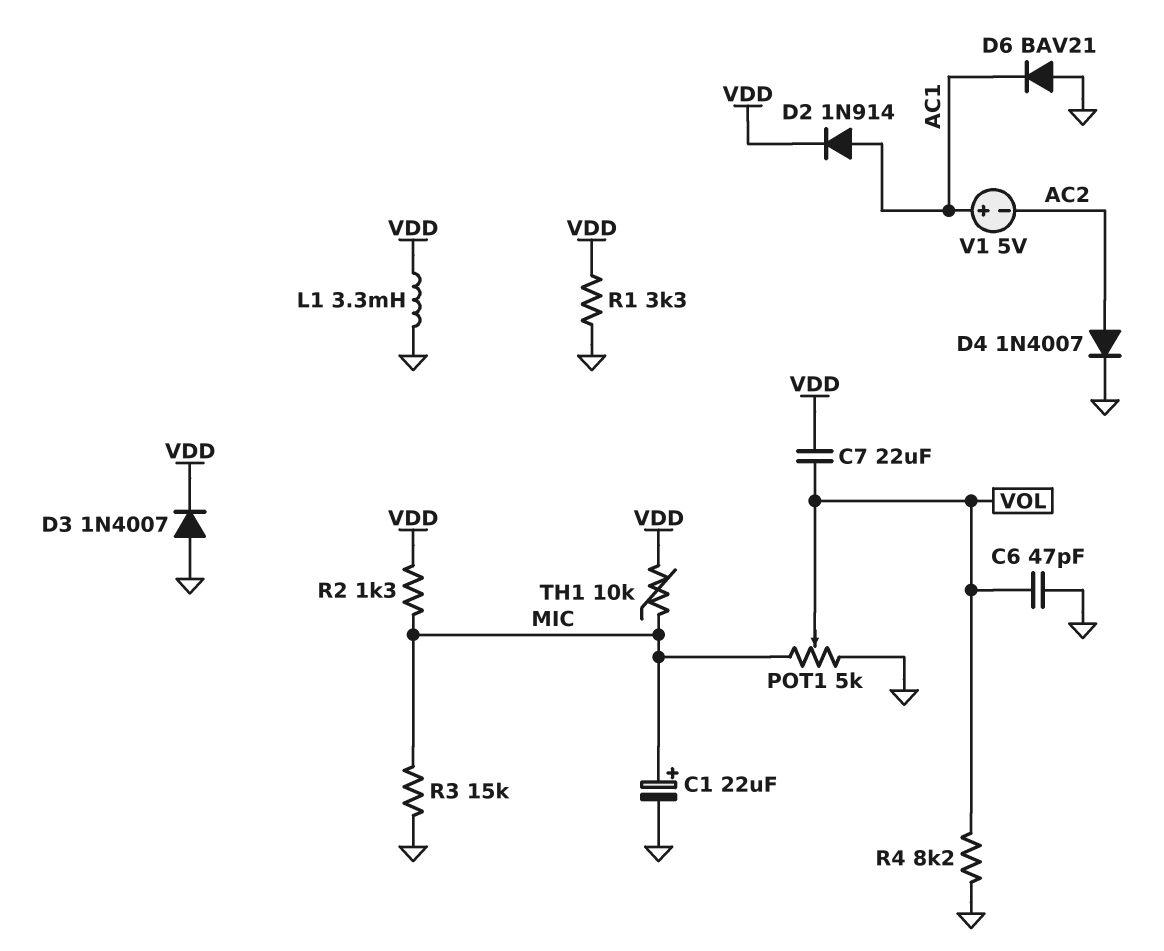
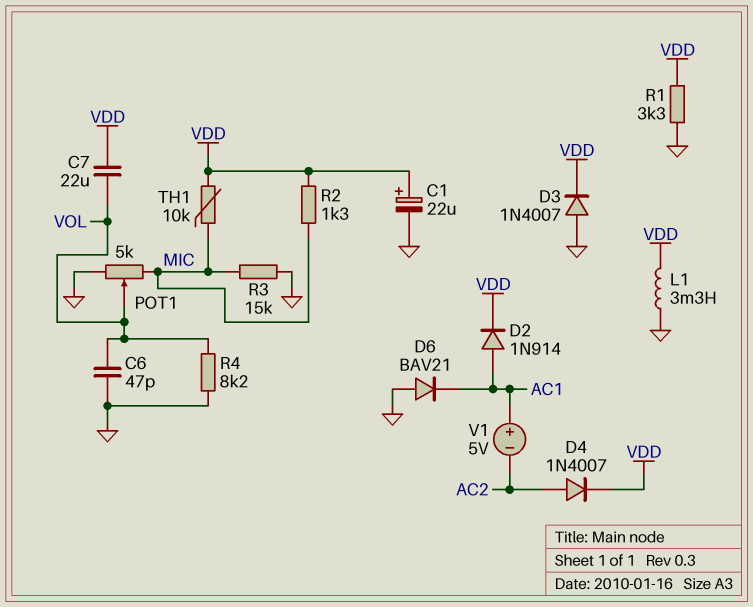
C1: 22uF (plus MIC, minus GND) -> 22uF (plus VDD, minus GND)
D4: diode 1N4007 (A AC2, K GND) -> diode 1N4007 (A AC2, K VDD)

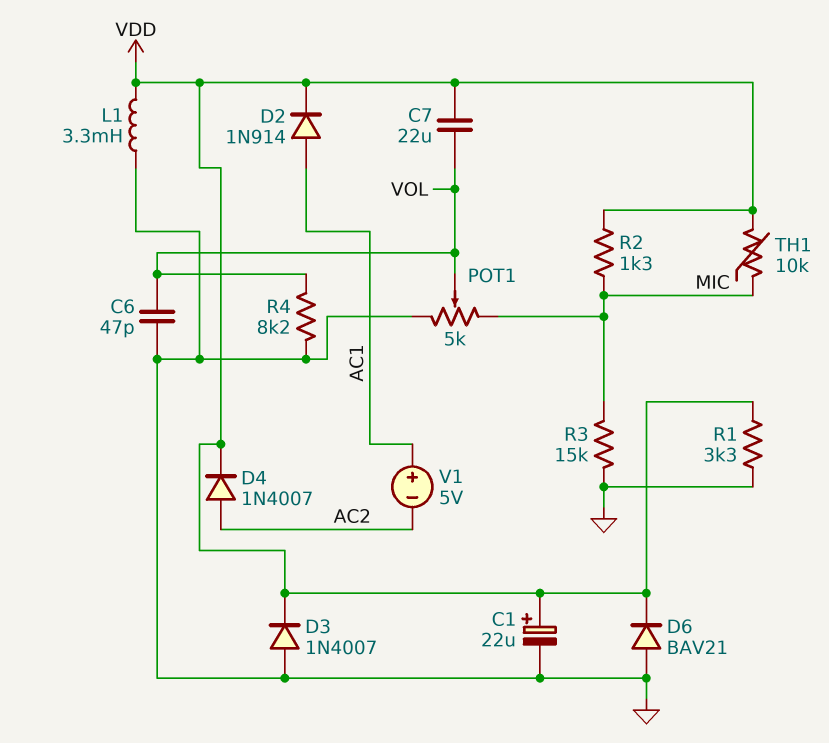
D6: diode BAV21 (A GND, K AC1) -> diode BAV21 (A GND, K VDD)

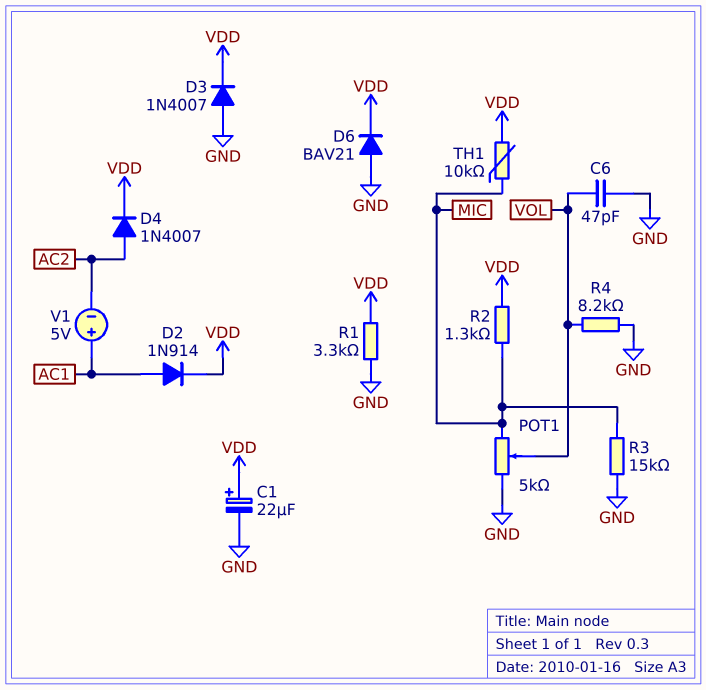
C7: 22uF (VDD, VOL) -> none
L1: 3.3mH (GND, VDD) -> none

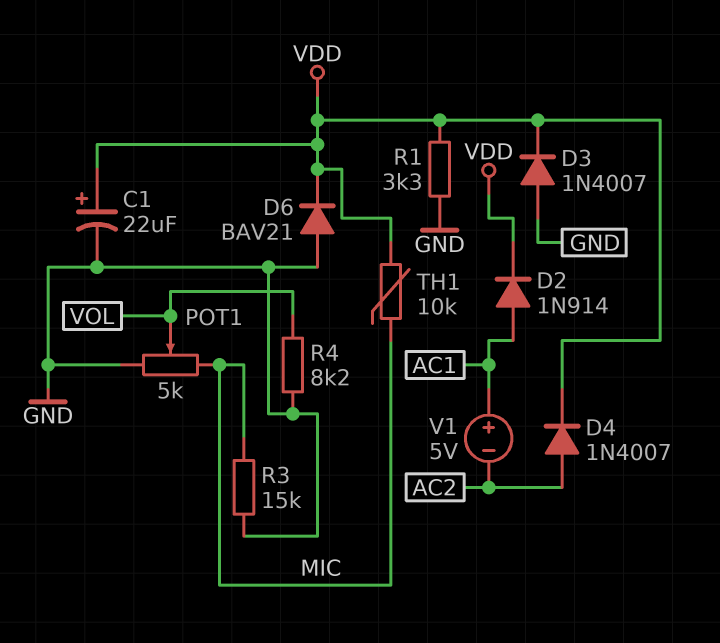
C6: 47pF (GND, VOL) -> none
R2: 1.3k (MIC, VDD) -> none

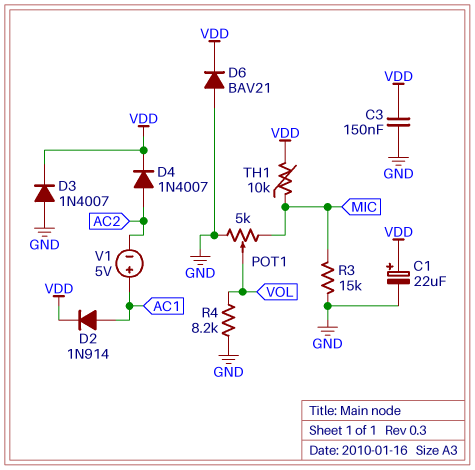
C3: none -> 150nF (GND, VDD)
R1: 3.3k (GND, VDD) -> none

